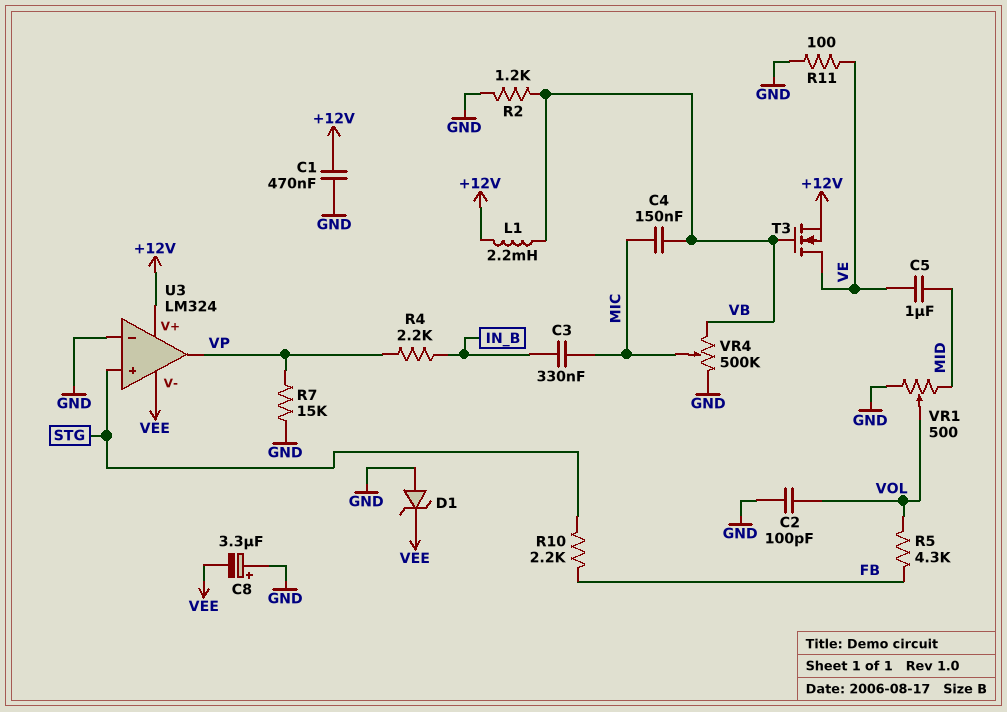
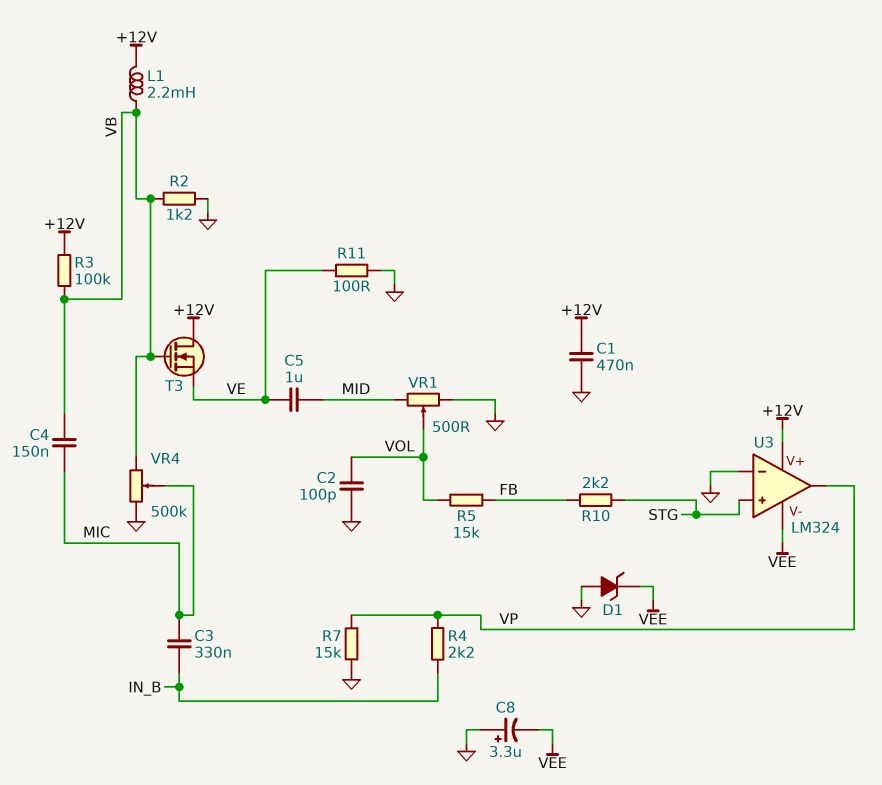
R3: none -> 100k (+12V, VB)
R5: 4.3k (FB, VOL) -> 15k (FB, VOL)
T3: NMOS (G VB, D VE, S +12V) -> NMOS (G VB, D +12V, S VE)

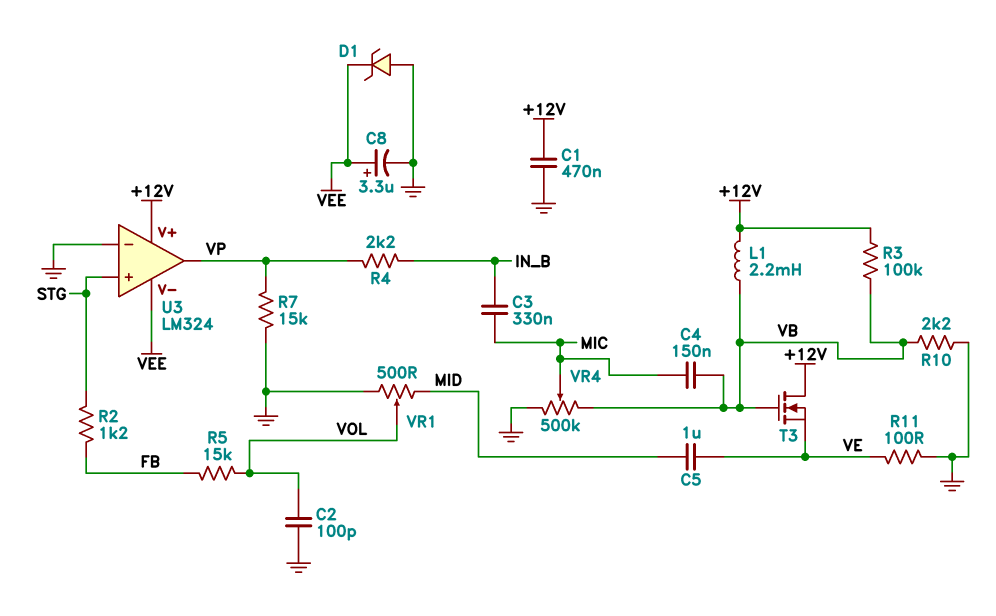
C8: 3.3uF (plus GND, minus VEE) -> 3.3uF (plus VEE, minus GND)
R2: 1.2k (GND, VB) -> 1.2k (FB, STG)
R10: 2.2k (FB, STG) -> 2.2k (GND, VB)

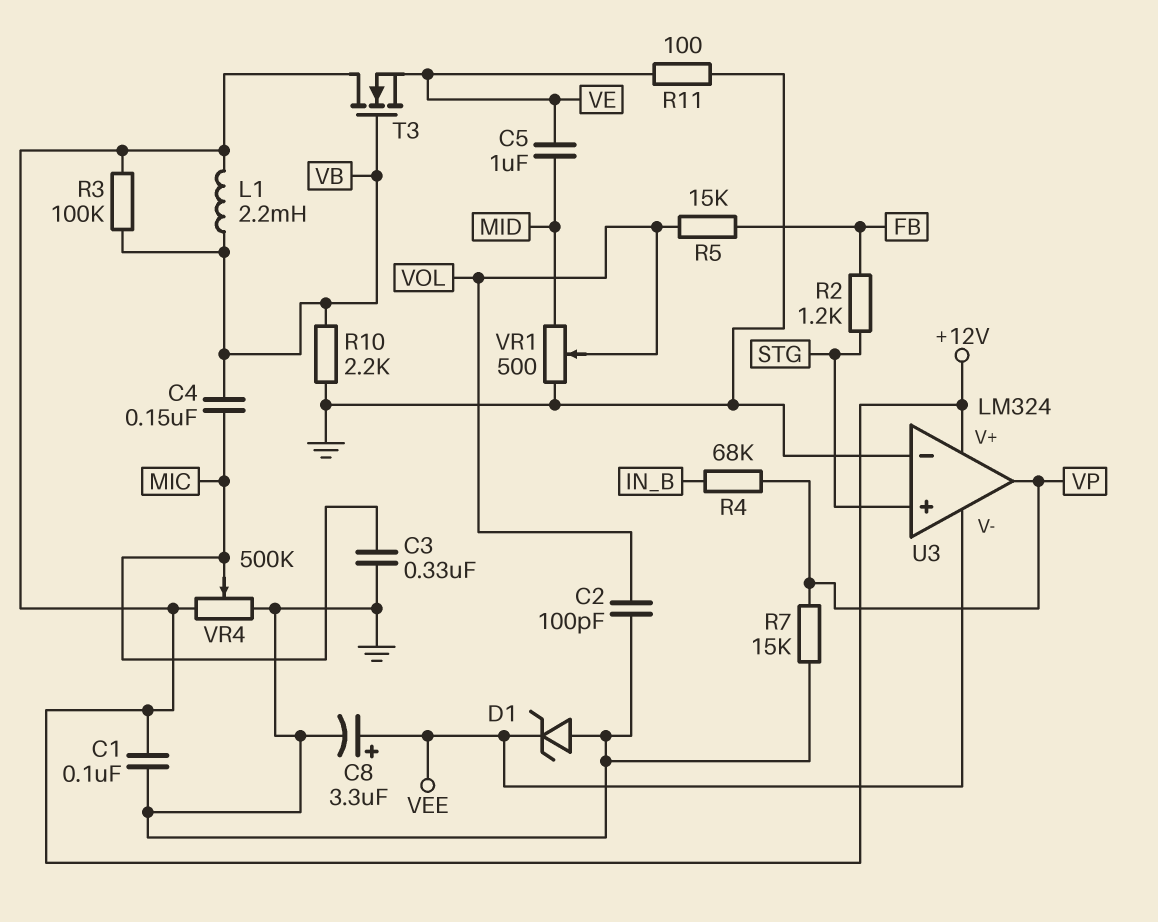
C1: 470nF (+12V, GND) -> 100nF (+12V, GND)
C3: 330nF (IN_B, MIC) -> 330nF (GND, MIC)
R4: 2.2k (IN_B, VP) -> 68k (IN_B, VP)
VR4: 500k (GND, VB, wiper MIC) -> 500k (+12V, GND, wiper MIC)

